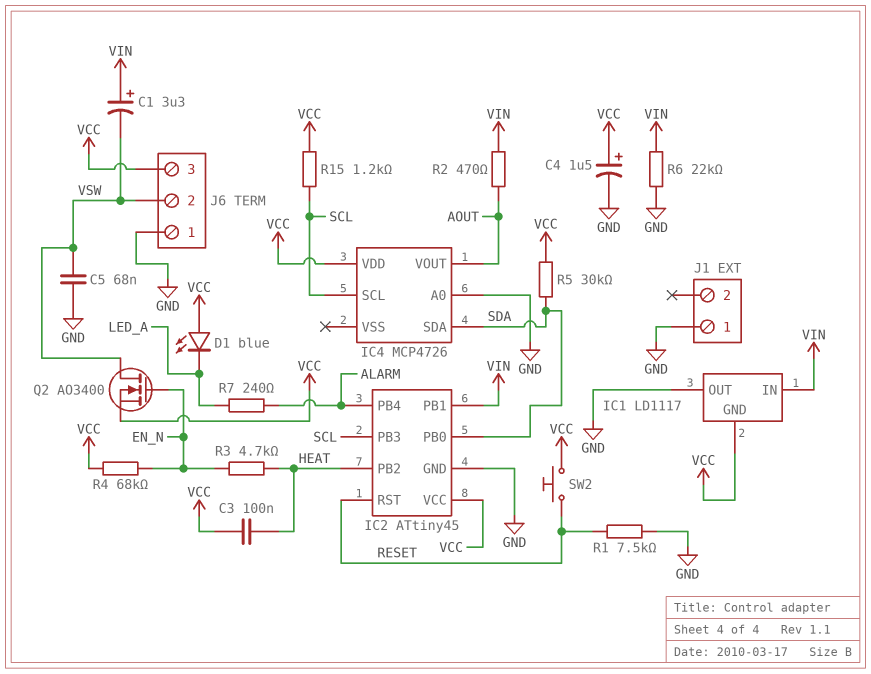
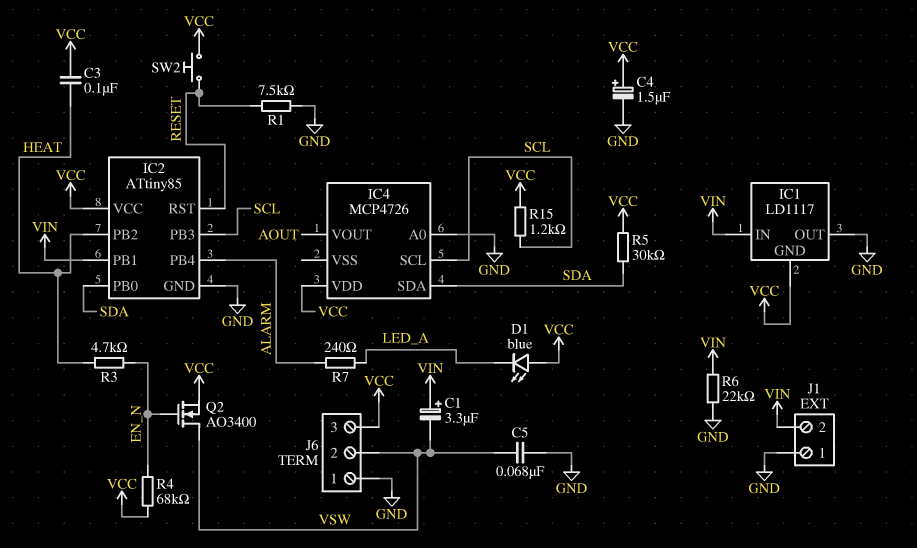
IC2: ATtiny45 -> ATtiny85
J1 pin 2: none -> VIN
R2: 470 (AOUT, VIN) -> none

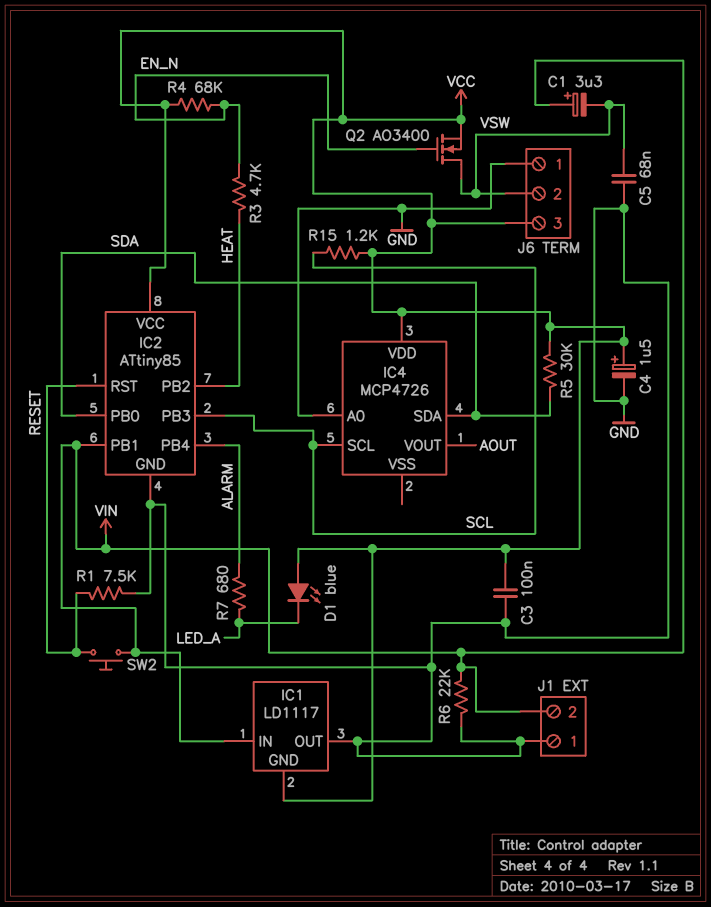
C3: 100nF (HEAT, VCC) -> 100nF (GND, VCC)
R7: 240 (ALARM, LED_A) -> 680 (ALARM, LED_A)
SW2: button (RESET, VCC) -> button (RESET, VIN)

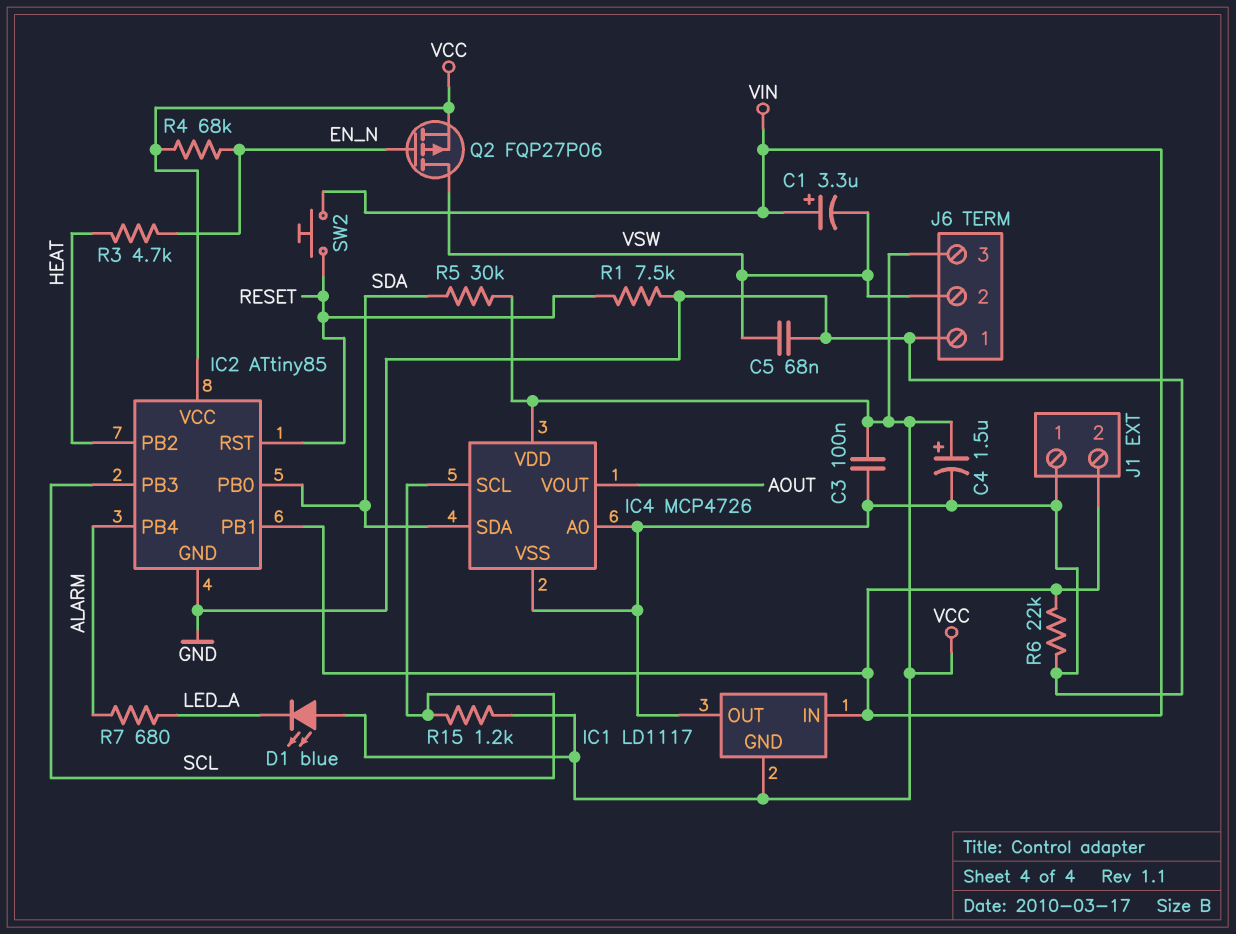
IC4 pin VSS: none -> GND
Q2: NMOS AO3400 (G EN_N, D VSW, S VCC) -> PMOS FQP27P06 (G EN_N, D VSW, S VCC)

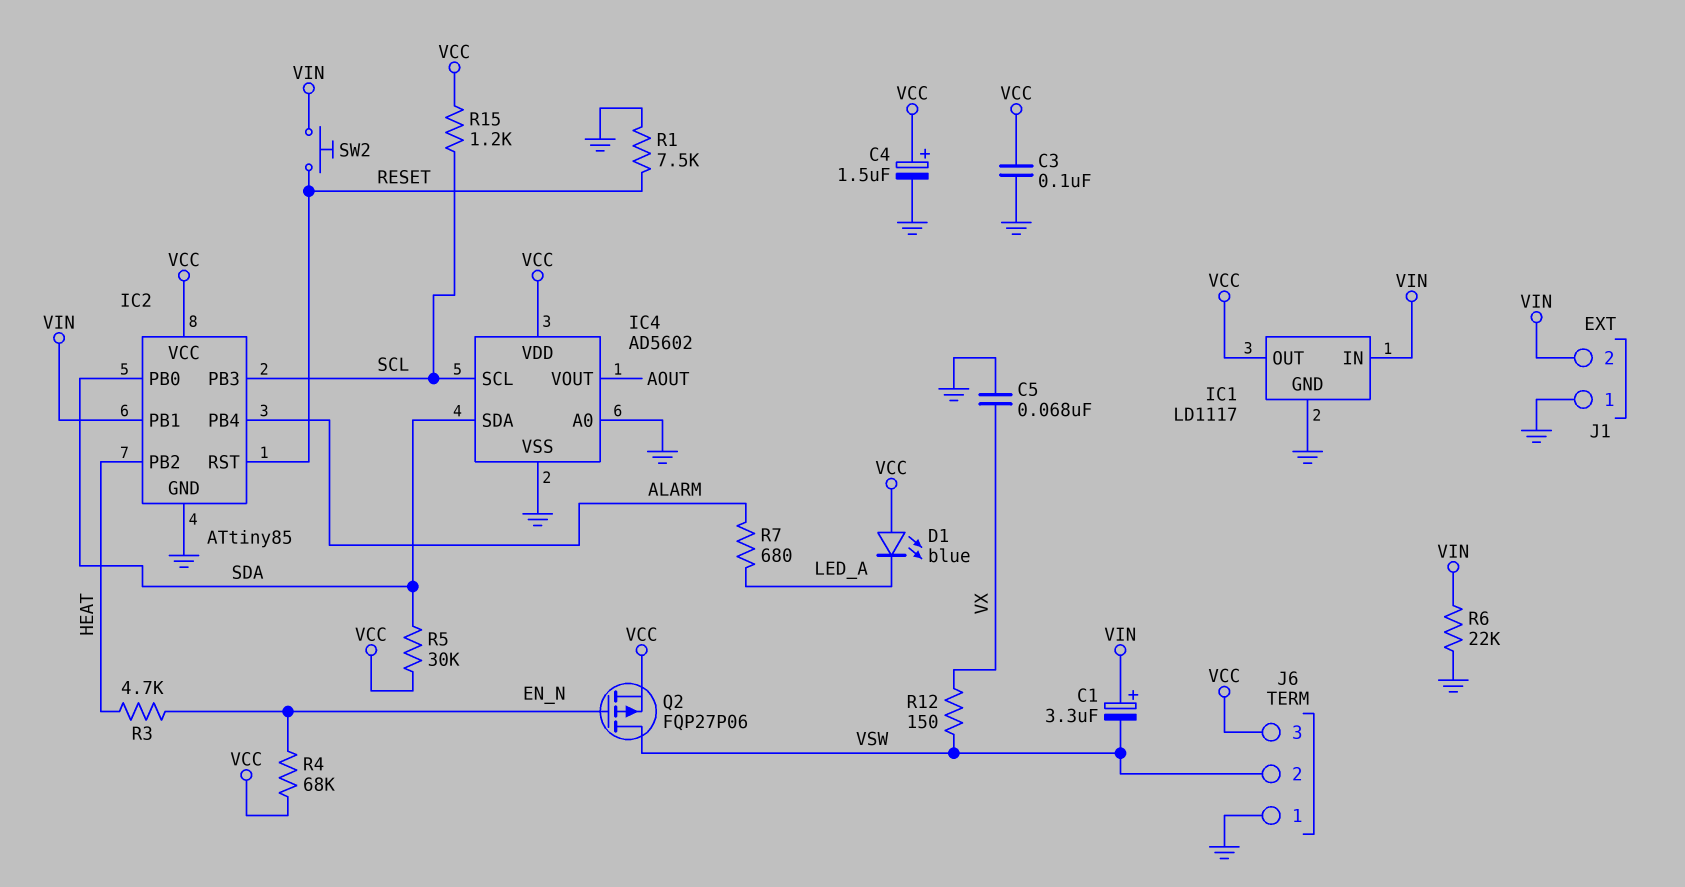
C5: 68nF (GND, VSW) -> 68nF (GND, VX)
IC1 pin GND: VCC -> GND
IC1 pin OUT: GND -> VCC
IC4: MCP4726 -> AD5602
R12: none -> 150 (VSW, VX)

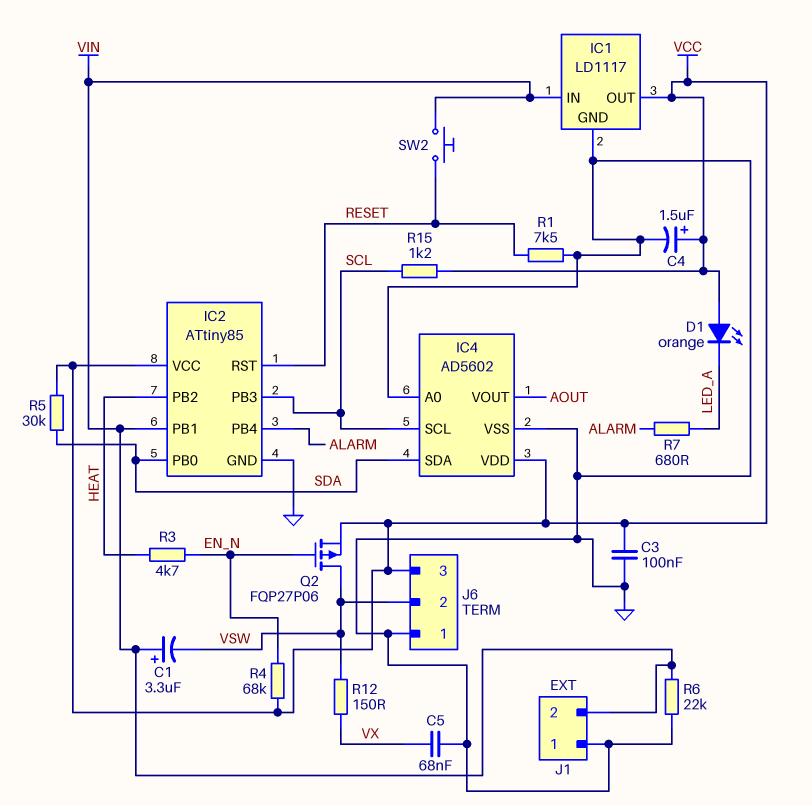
D1: LED blue (A VCC, K LED_A) -> LED orange (A VCC, K LED_A)

